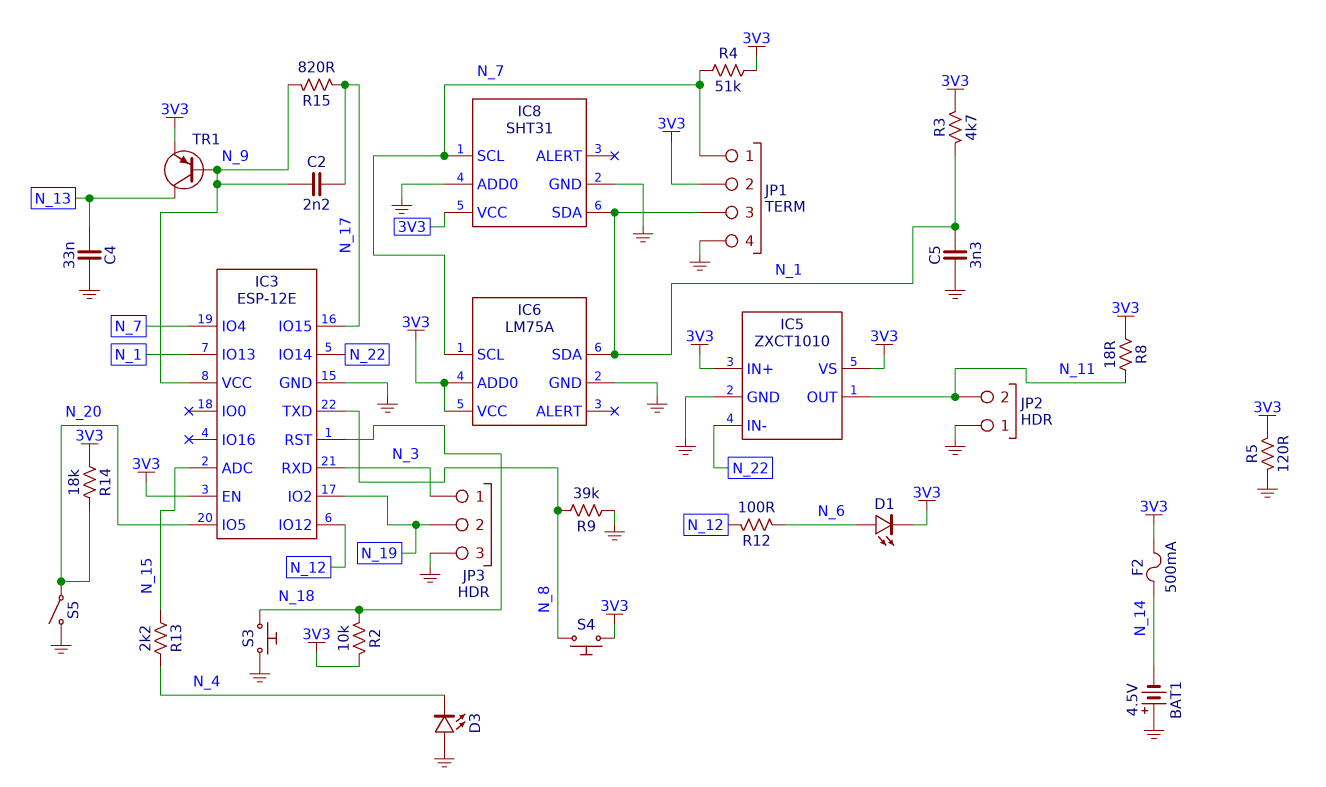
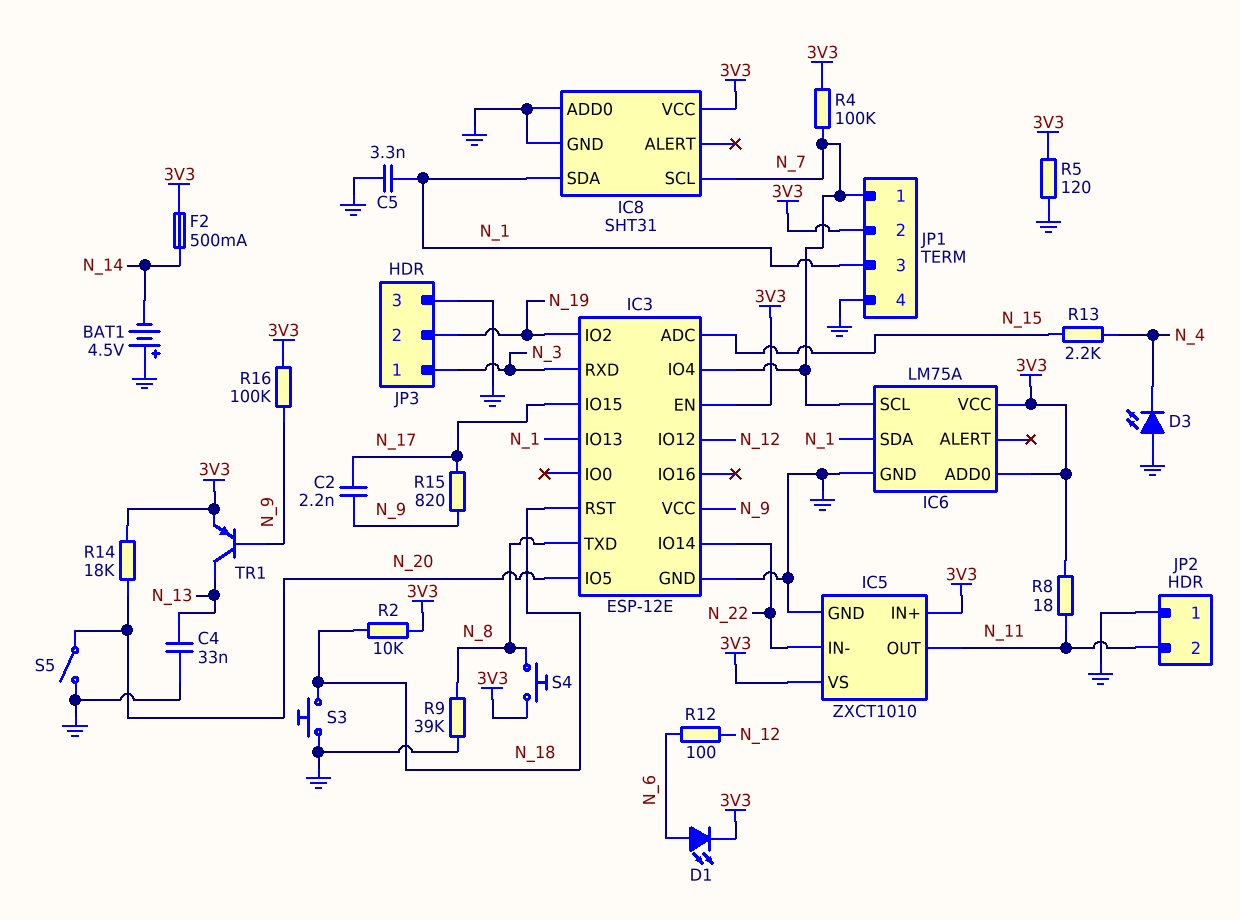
R3: 4.7k (3V3, N_1) -> none
R4: 51k (3V3, N_7) -> 100k (3V3, N_7)
R16: none -> 100k (3V3, N_9)

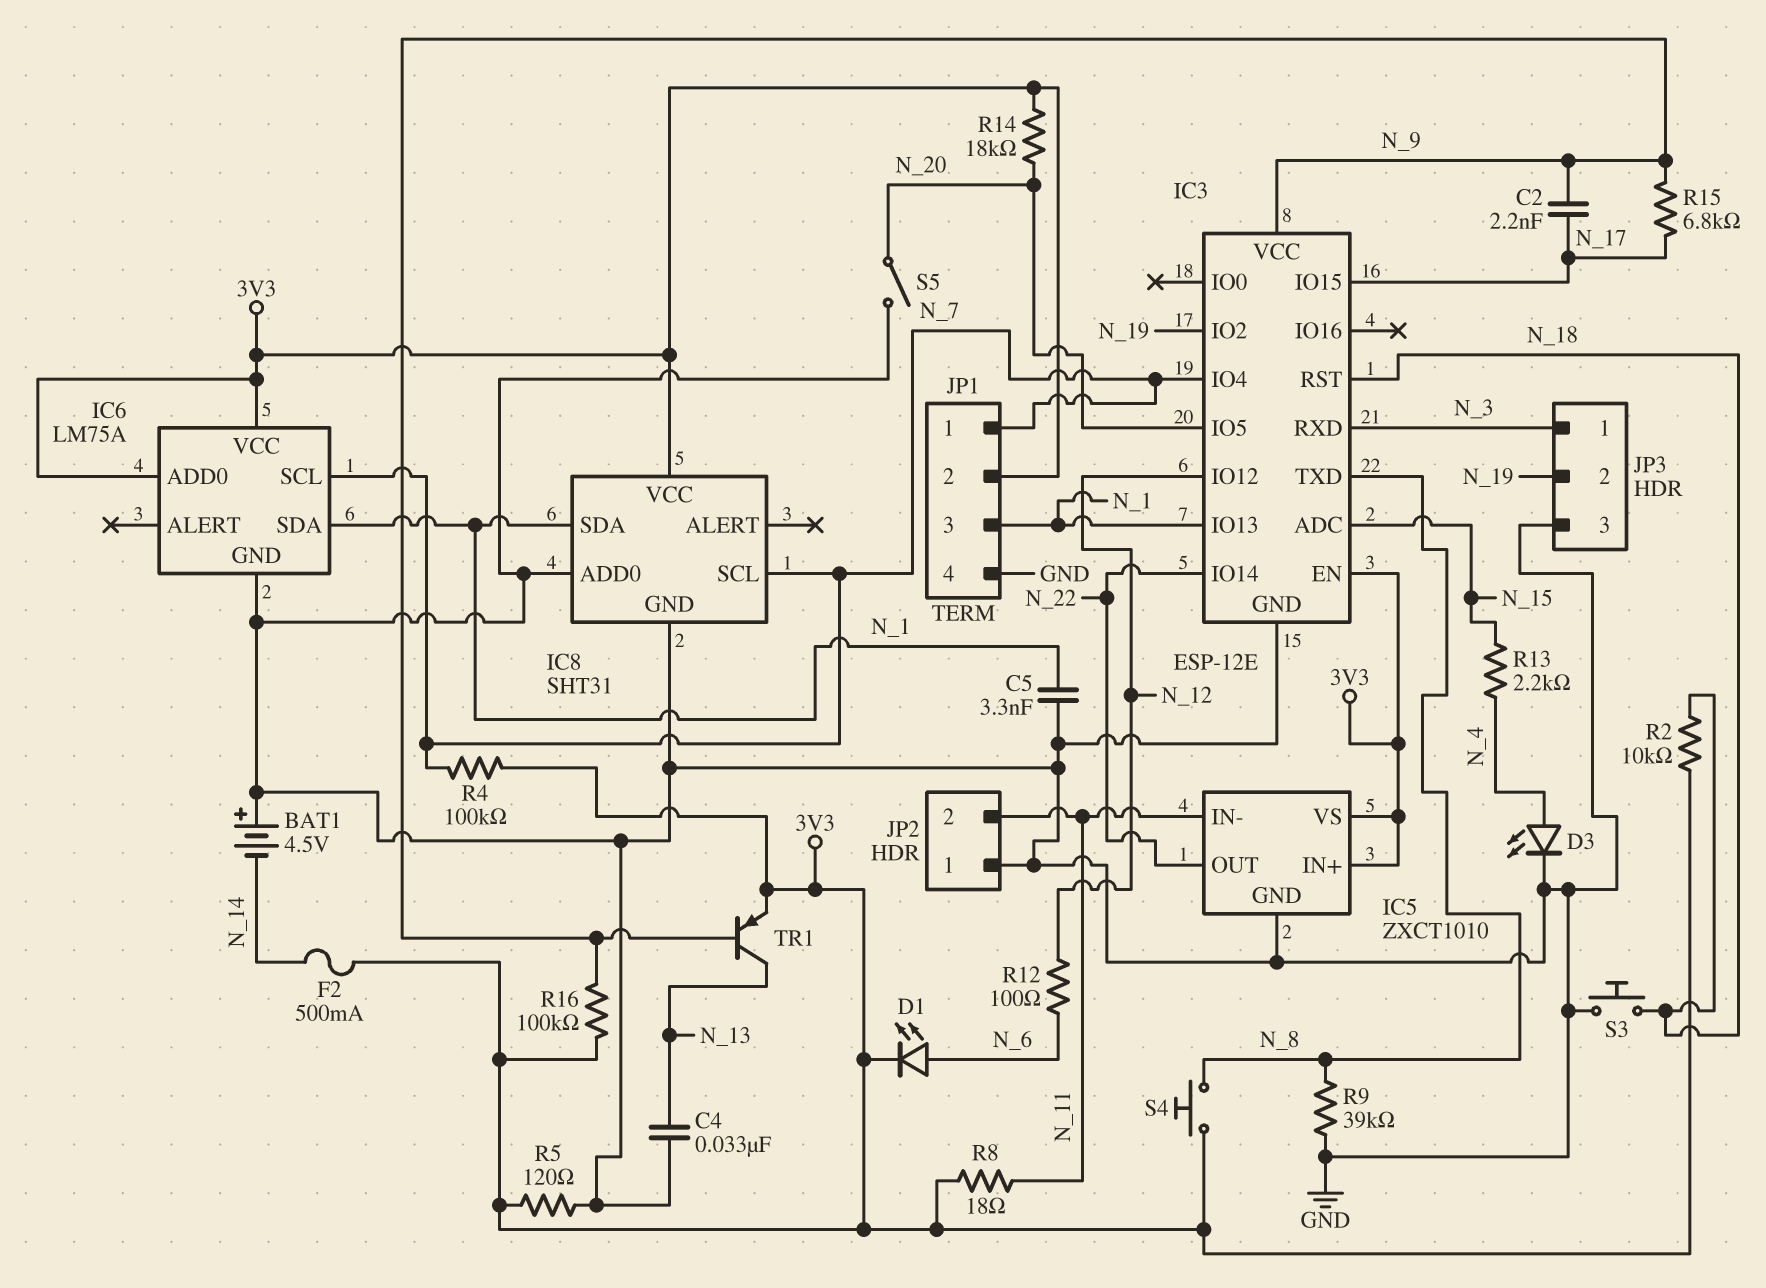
D3: LED (A GND, K N_4) -> LED (A N_4, K GND)
IC5 pin IN-: N_22 -> N_11
IC5 pin OUT: N_11 -> N_22
R15: 820 (N_9, N_17) -> 6.8k (N_9, N_17)

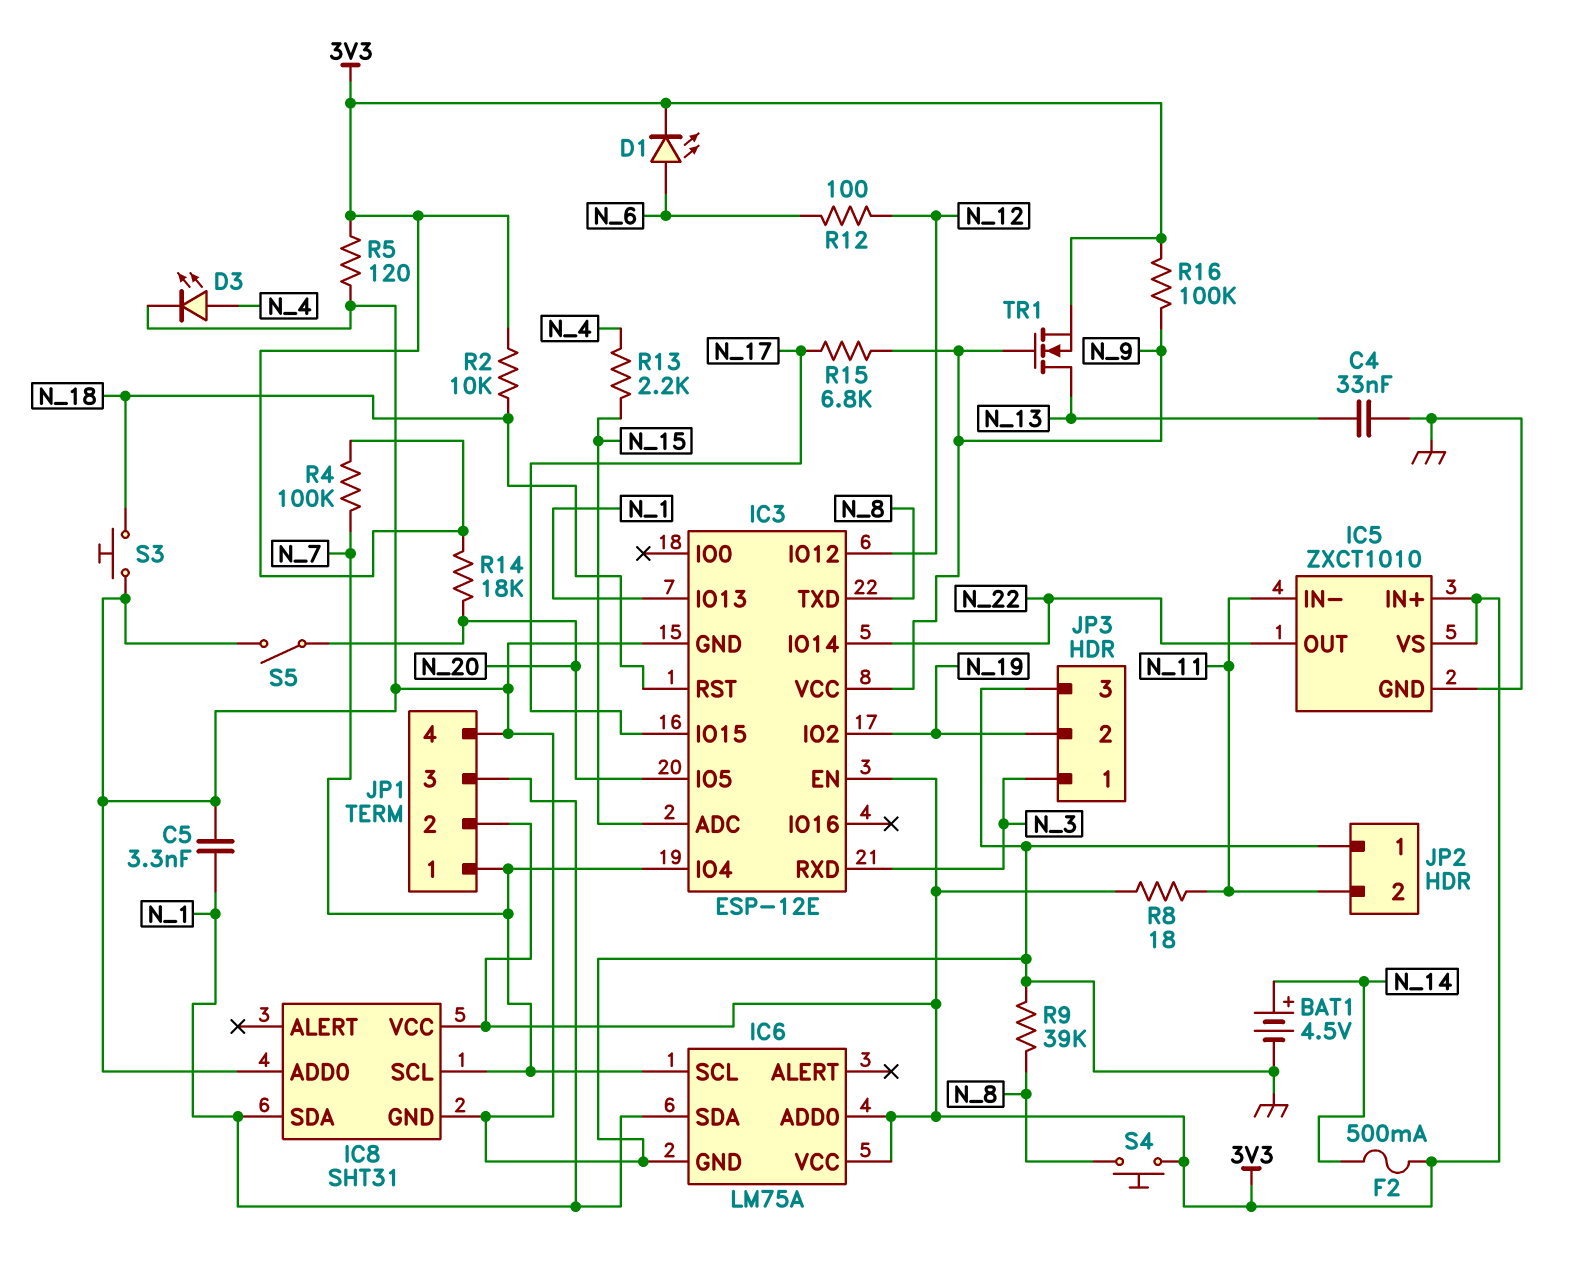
BAT1: 4.5V (plus GND, minus N_14) -> 4.5V (plus N_14, minus GND)
C2: 2.2nF (N_9, N_17) -> none
TR1: PNP (B N_9, C N_13, E 3V3) -> NMOS (G N_9, D N_13, S 3V3)

